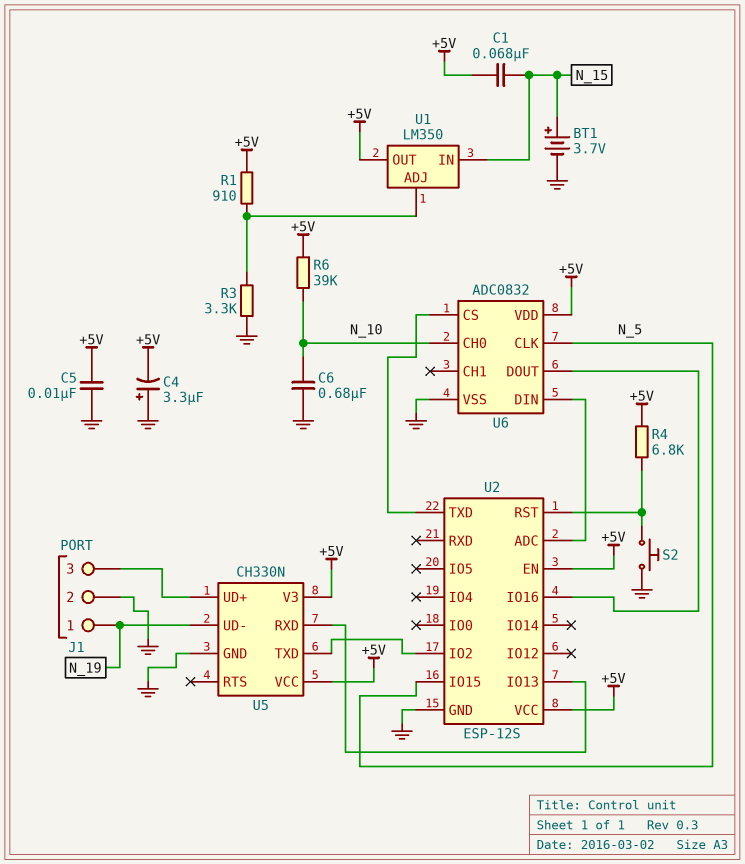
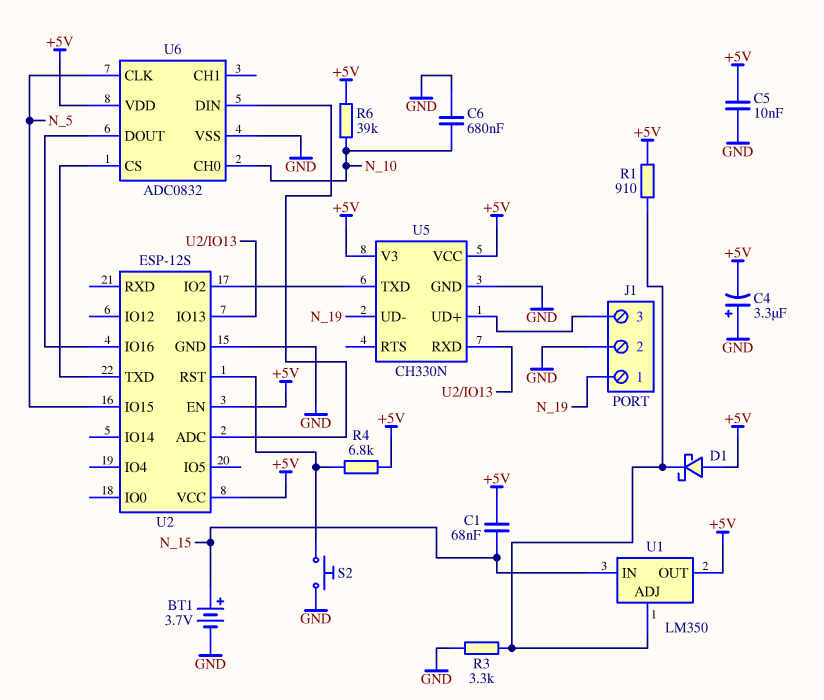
D1: none -> schottky (A +5V, K U1/ADJ)

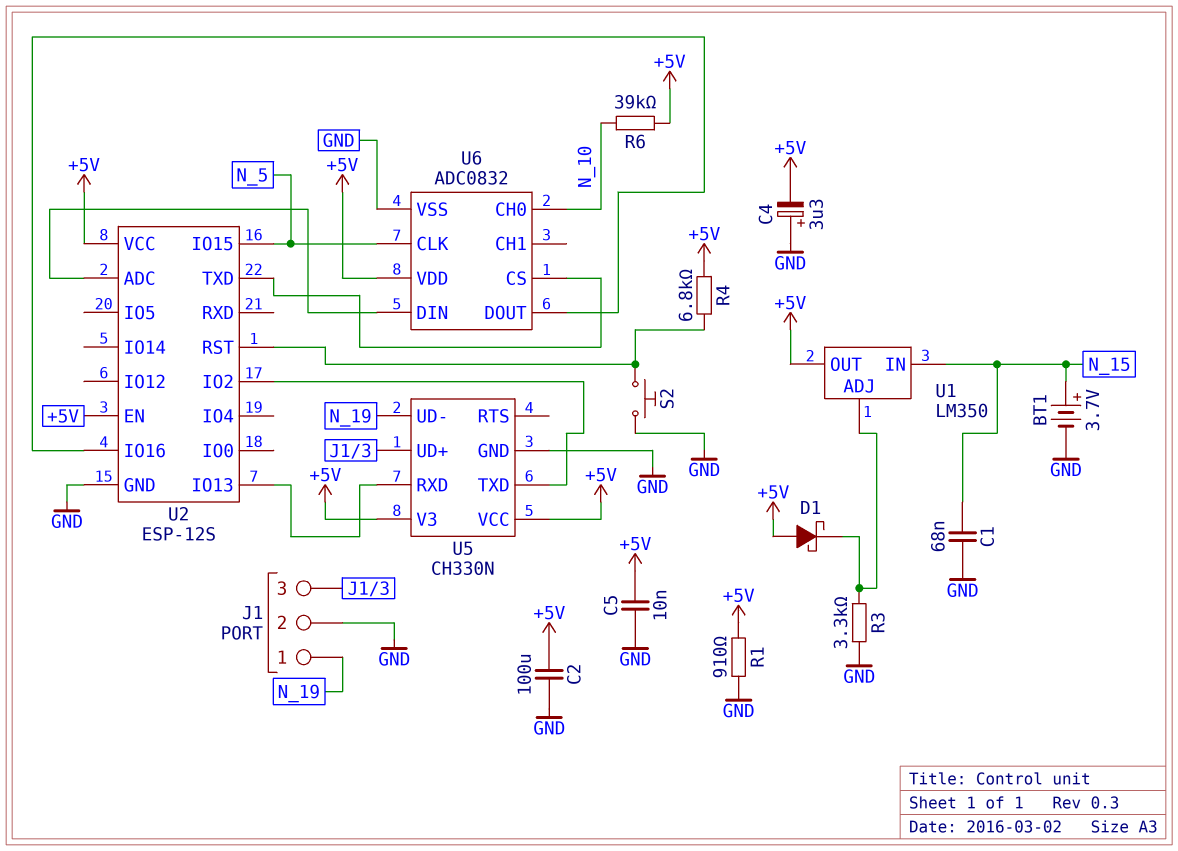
C1: 68nF (+5V, N_15) -> 68nF (GND, N_15)
C2: none -> 100uF (+5V, GND)
C6: 680nF (GND, N_10) -> none
R1: 910 (+5V, U1/ADJ) -> 910 (+5V, GND)

